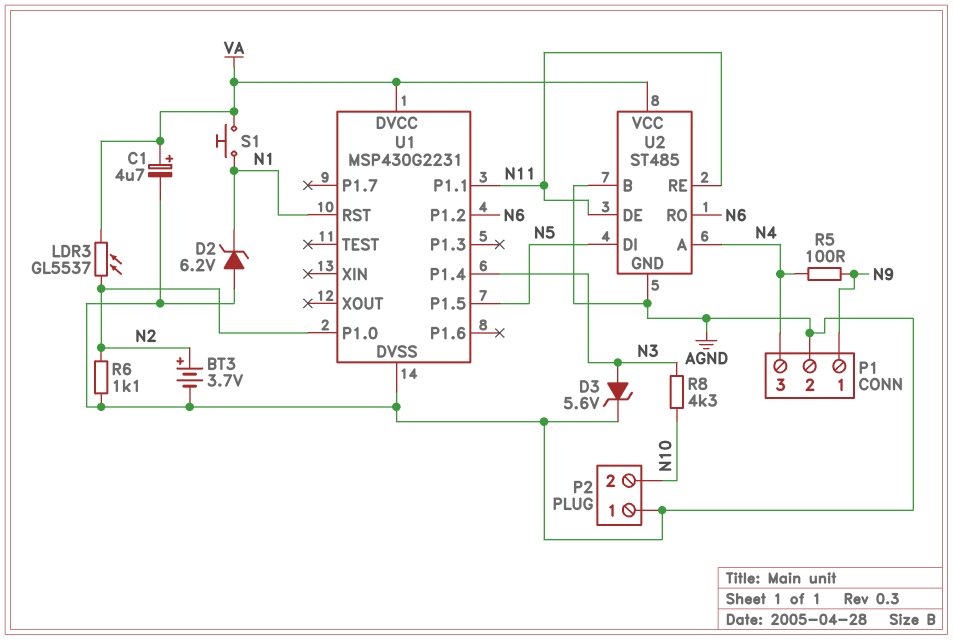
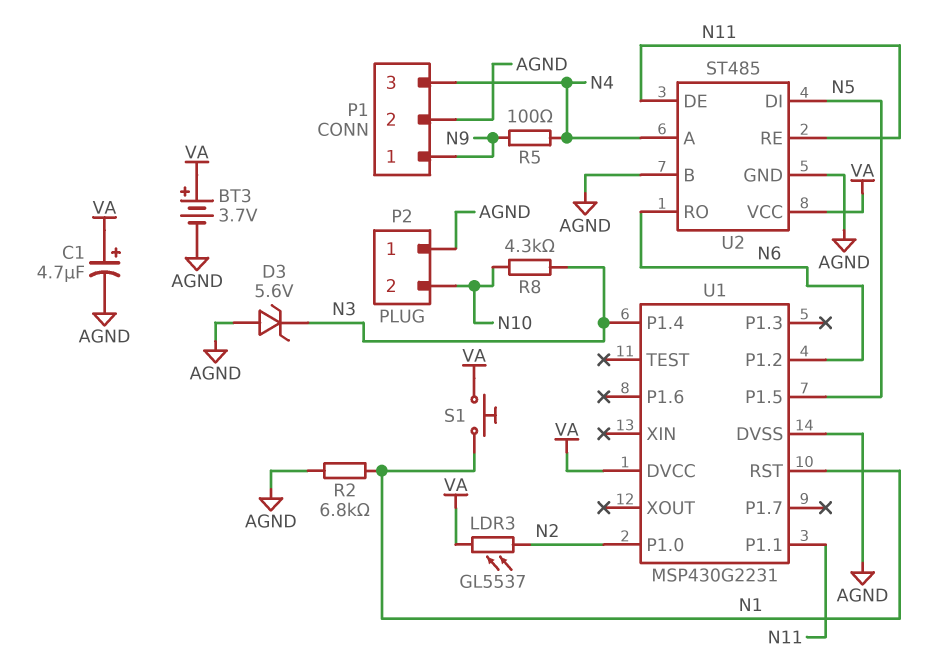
BT3: 3.7V (plus N2, minus AGND) -> 3.7V (plus VA, minus AGND)
D2: zener 6.2V (A AGND, K N1) -> none
D3: zener 5.6V (A N3, K AGND) -> zener 5.6V (A AGND, K N3)
R2: none -> 6.8k (AGND, N1)
R6: 1.1k (AGND, N2) -> none

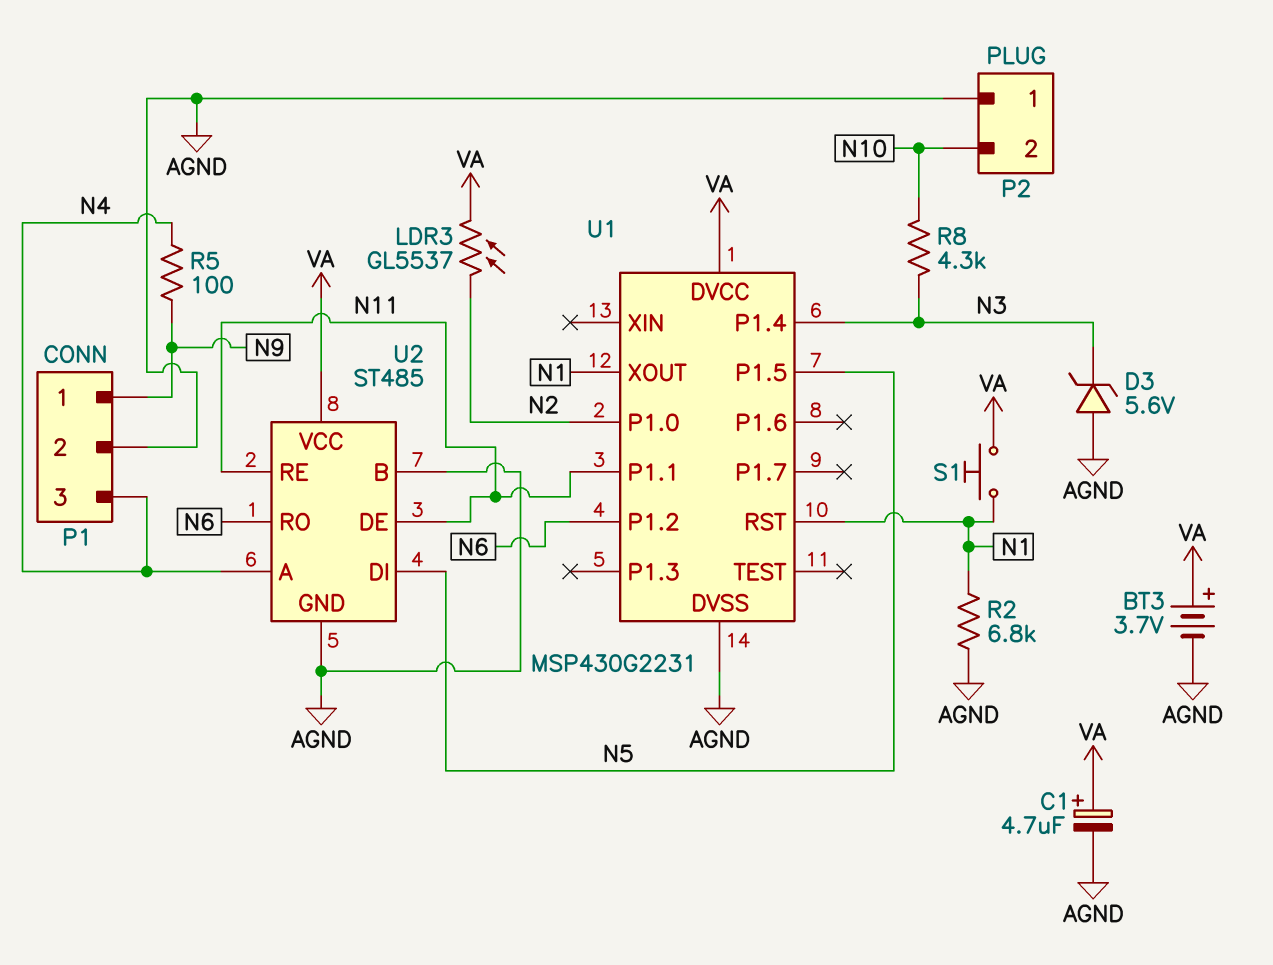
U1 pin XOUT: none -> N1

